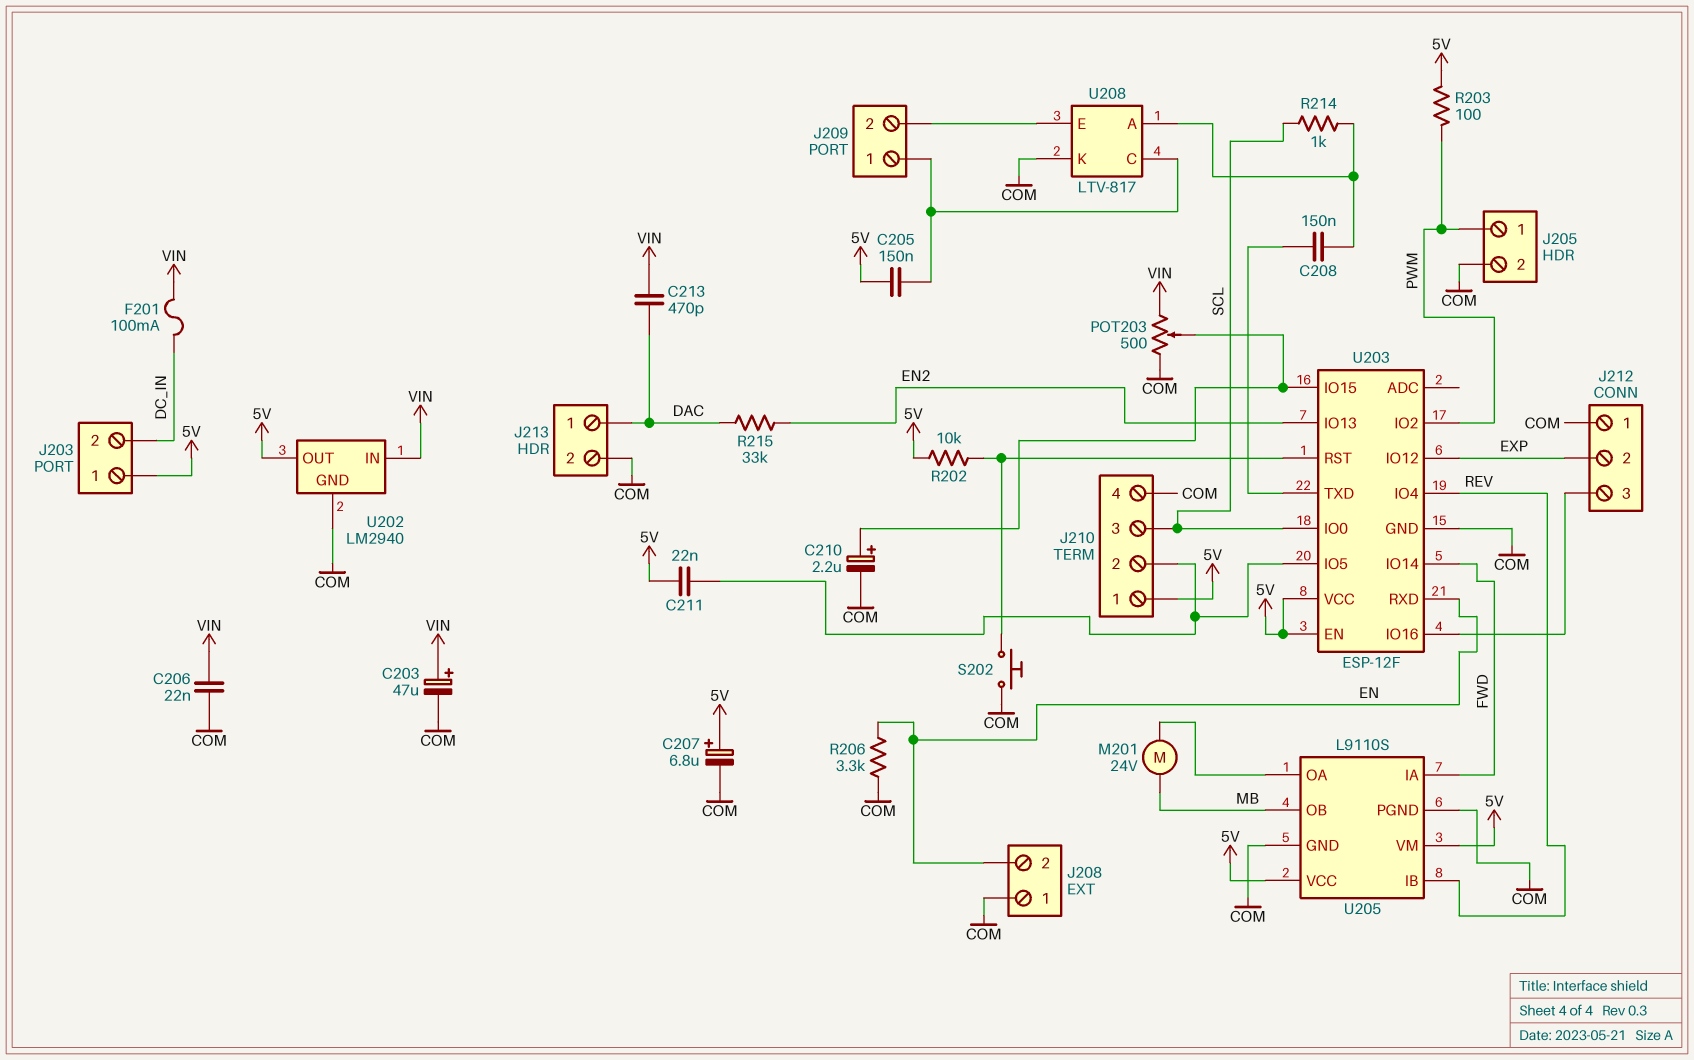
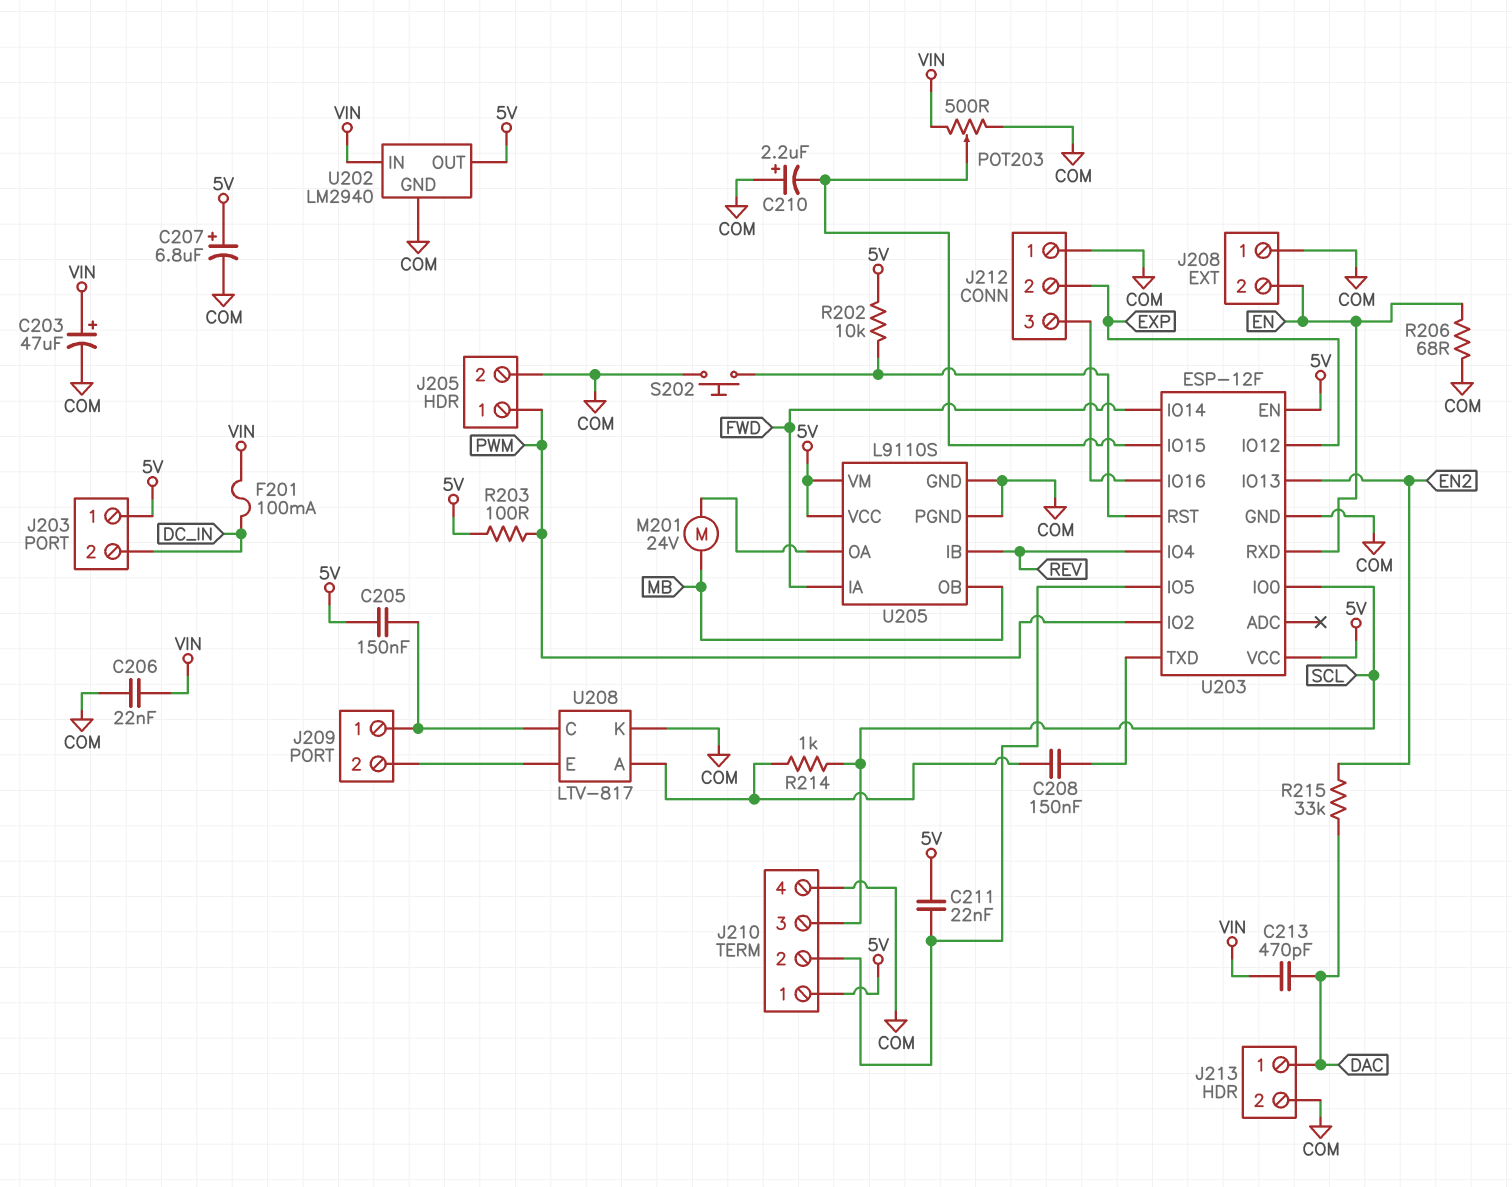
C210: 2.2uF (plus U203/IO15, minus COM) -> 2.2uF (plus COM, minus U203/IO15)
R206: 3.3k (COM, EN) -> 68 (COM, EN)

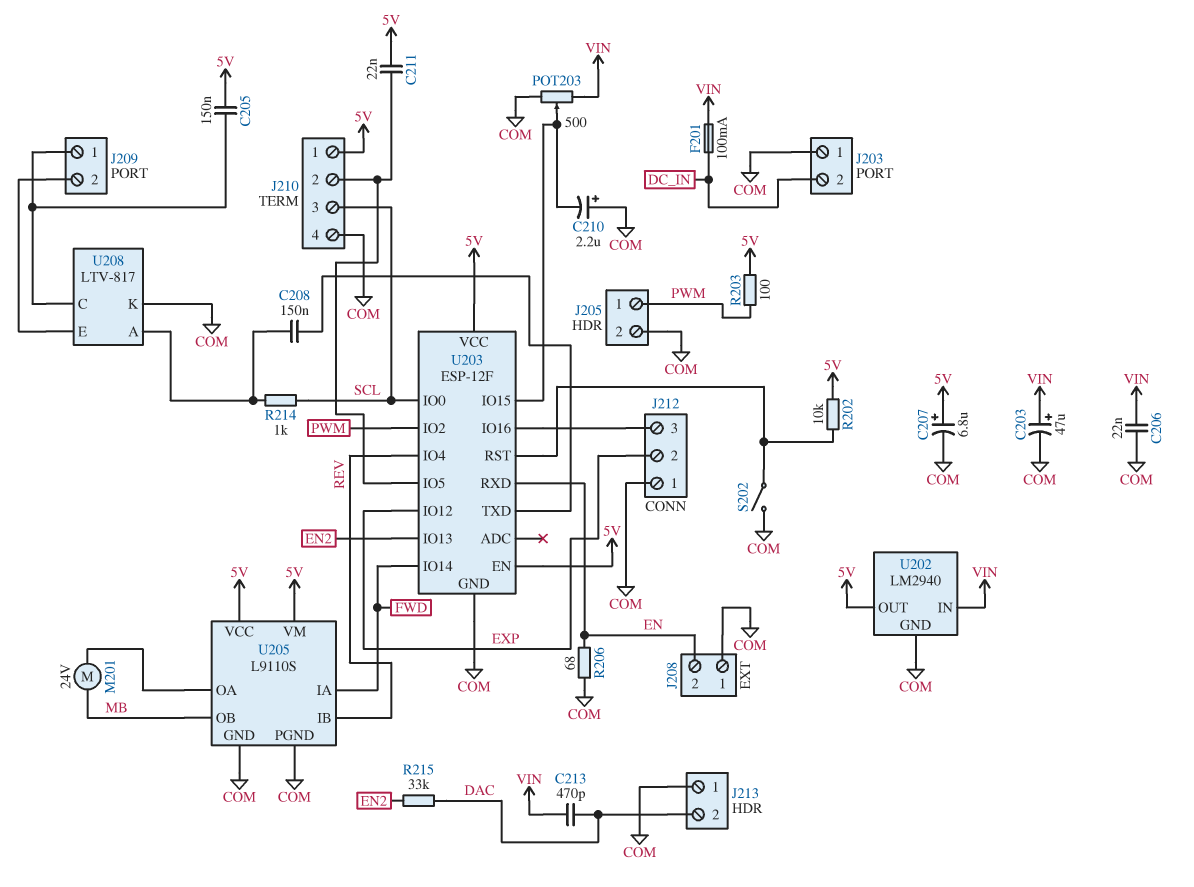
J203 pin 1: 5V -> COM
J213 pin 1: DAC -> COM
J213 pin 2: COM -> DAC
S202: button (COM, U203/RST) -> switch (COM, U203/RST)

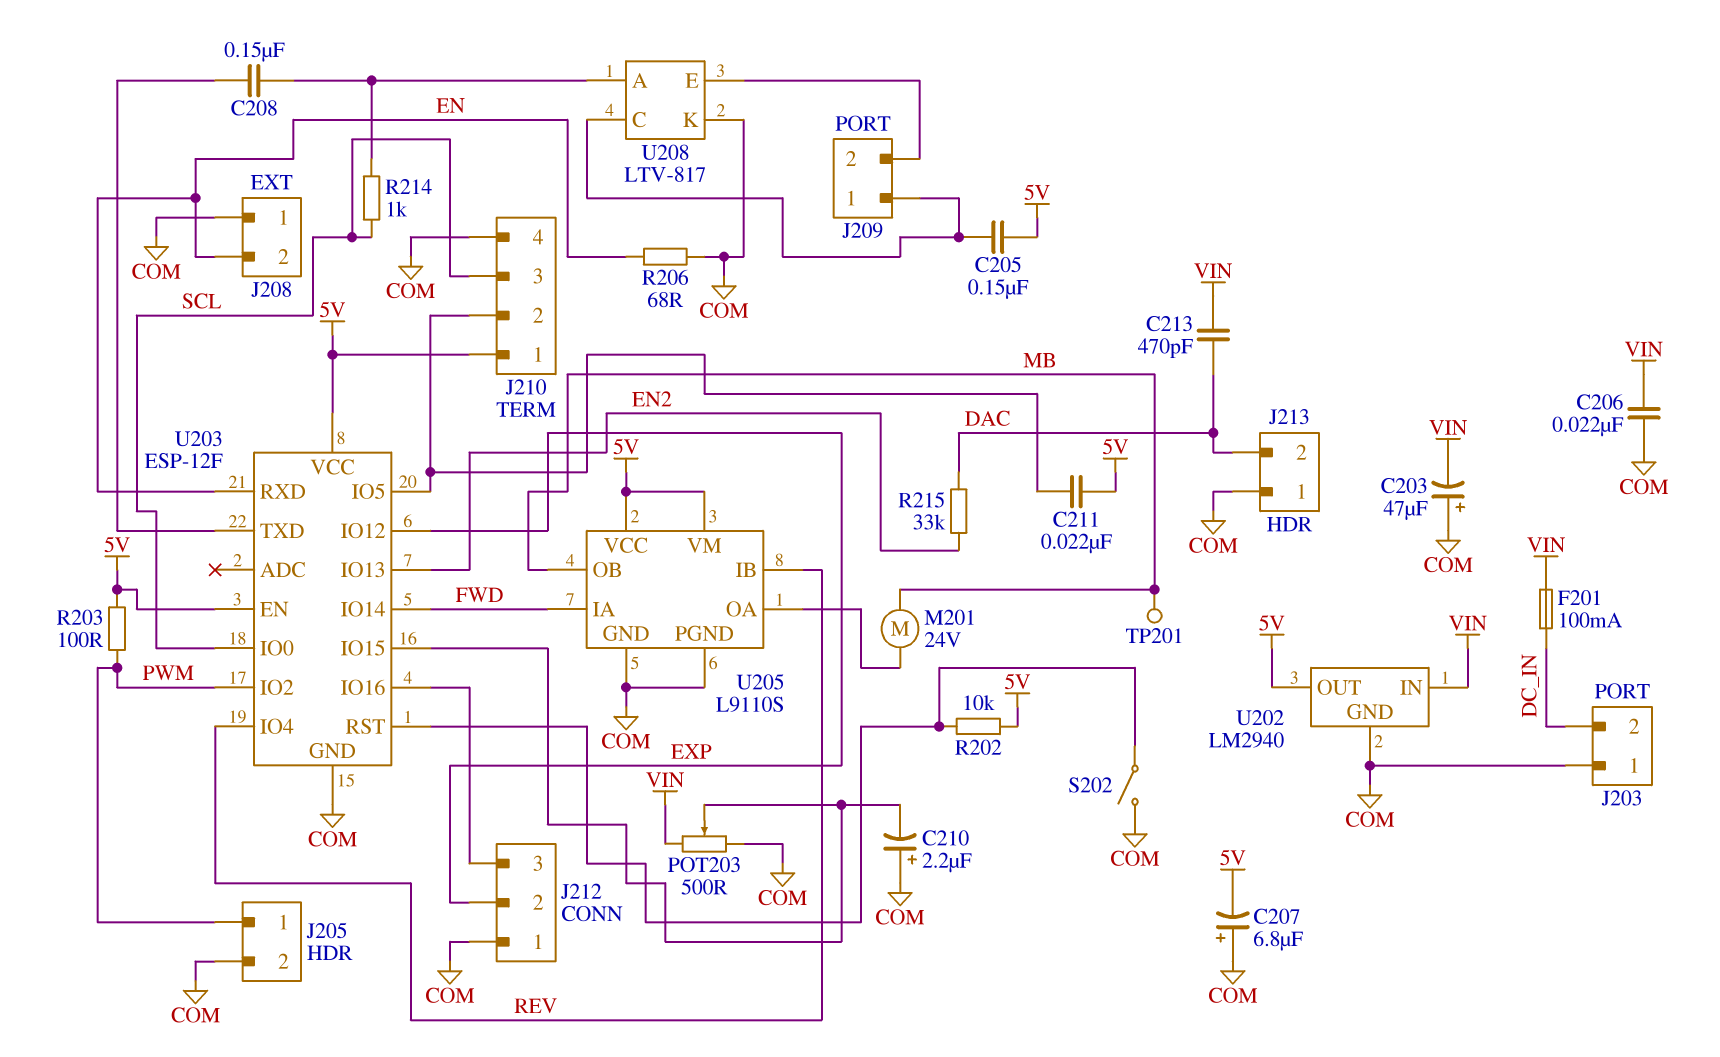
C203: 47uF (plus VIN, minus COM) -> 47uF (plus COM, minus VIN)
C207: 6.8uF (plus 5V, minus COM) -> 6.8uF (plus COM, minus 5V)
TP201: none -> test point (MB)

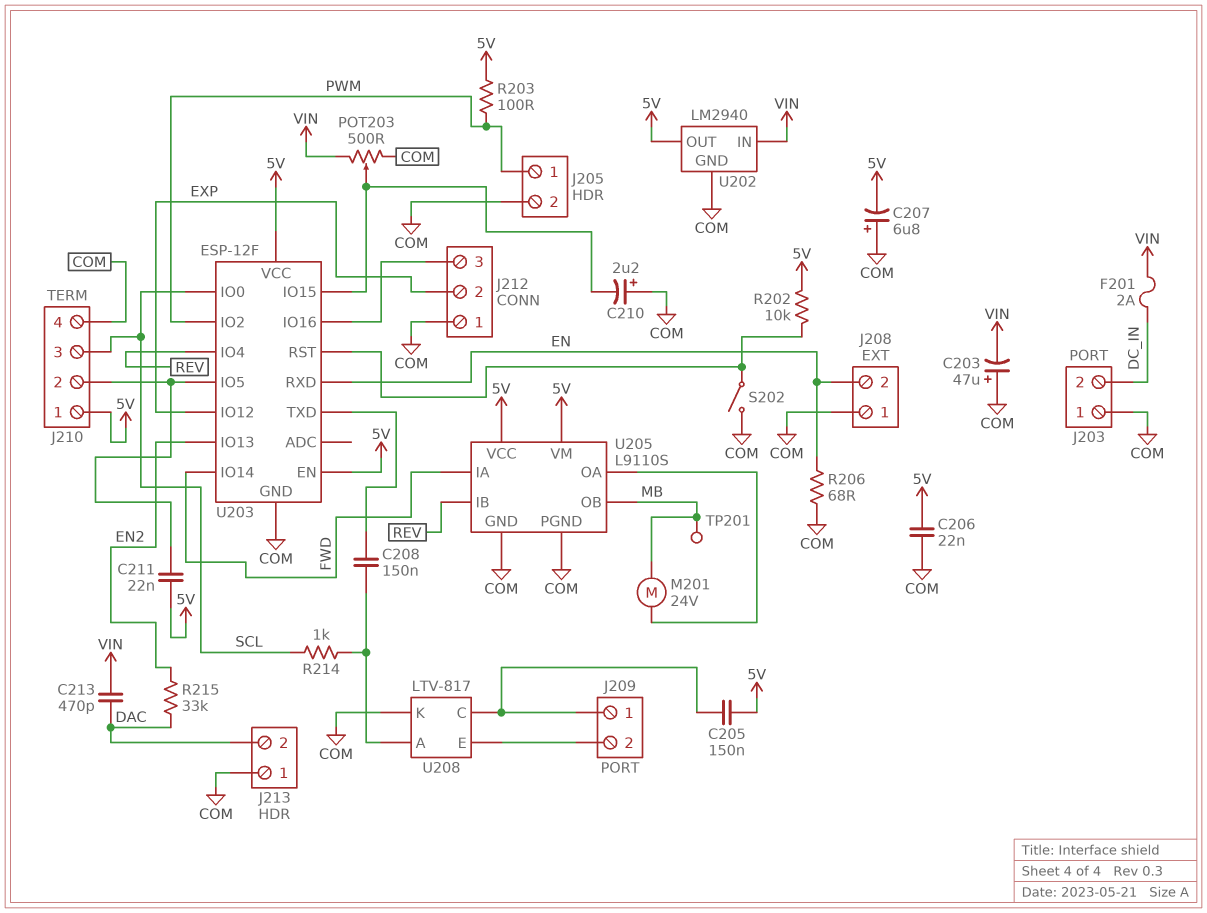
C206: 22nF (COM, VIN) -> 22nF (5V, COM)
F201: 100mA (DC_IN, VIN) -> 2A (DC_IN, VIN)

